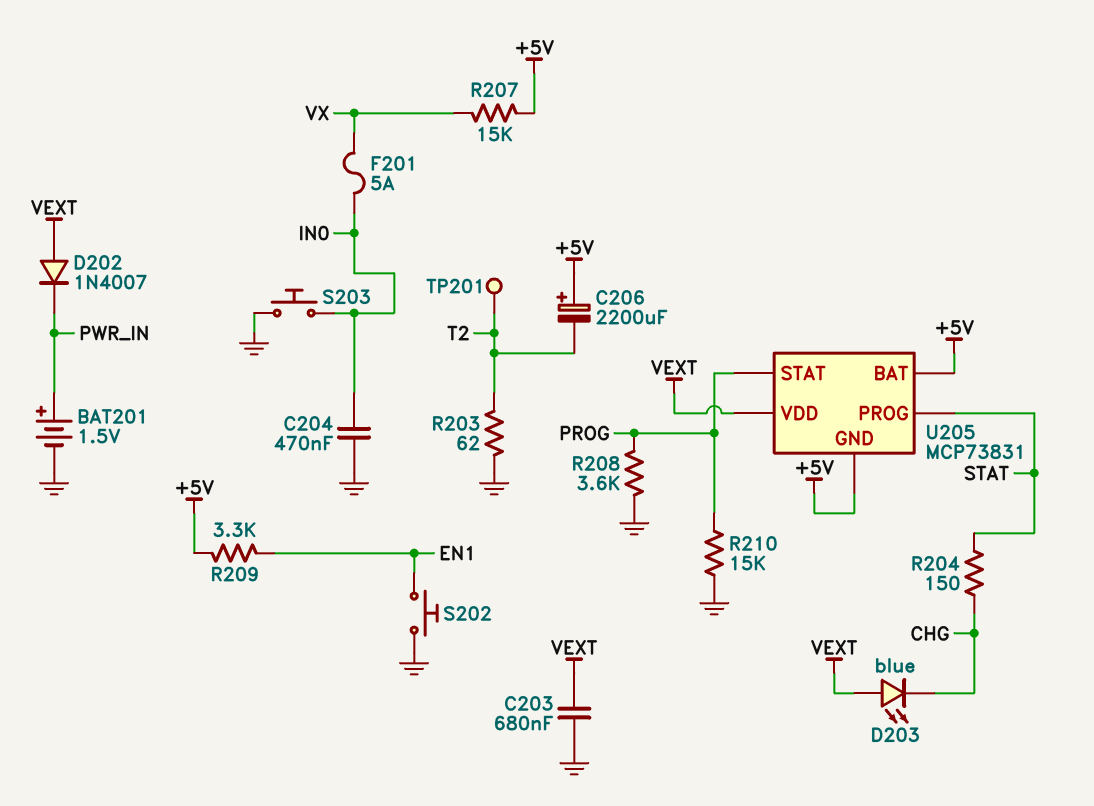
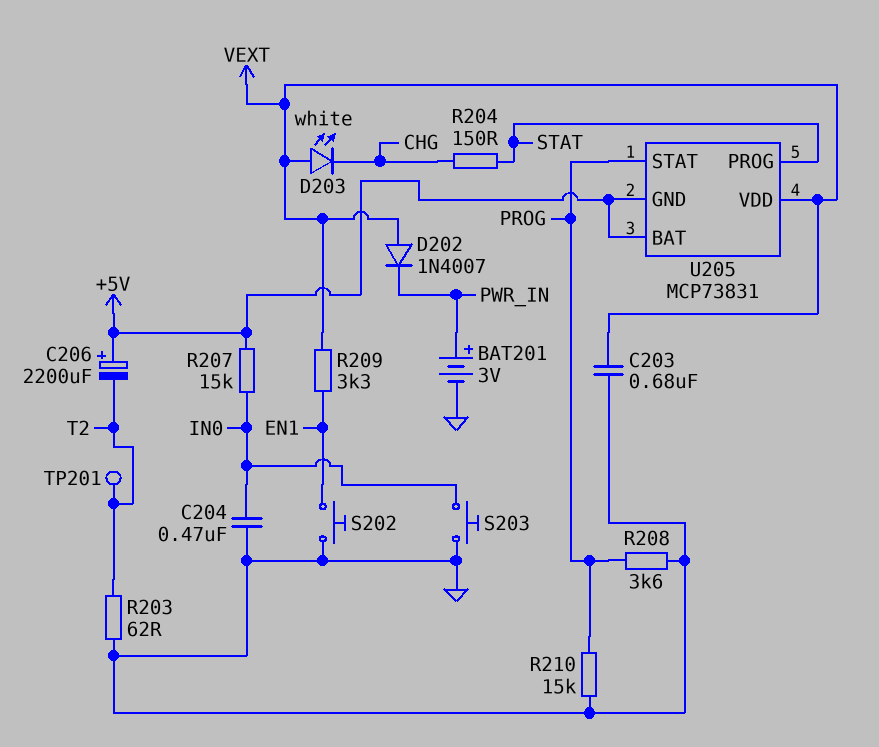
BAT201: 1.5V (plus PWR_IN, minus GND) -> 3V (plus PWR_IN, minus GND)
D203: LED blue (A VEXT, K CHG) -> LED white (A VEXT, K CHG)
F201: 5A (IN0, VX) -> none
R207: 15k (+5V, VX) -> 15k (+5V, IN0)
R209: 3.3k (+5V, EN1) -> 3.3k (EN1, VEXT)

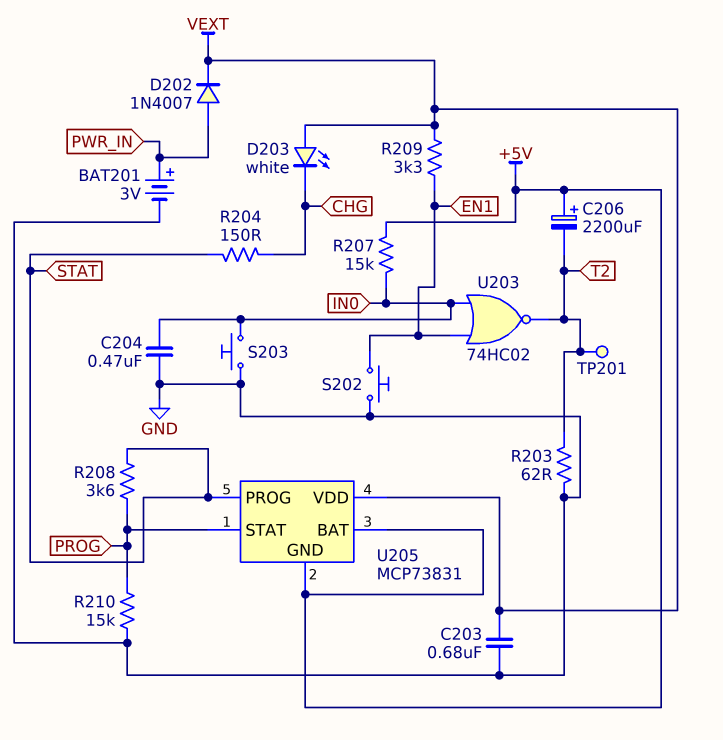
D202: diode 1N4007 (A VEXT, K PWR_IN) -> diode 1N4007 (A PWR_IN, K VEXT)
R208: 3.6k (GND, PROG) -> 3.6k (PROG, STAT)
U203: none -> NOR 74HC02 (in EN1, in IN0, out T2)

